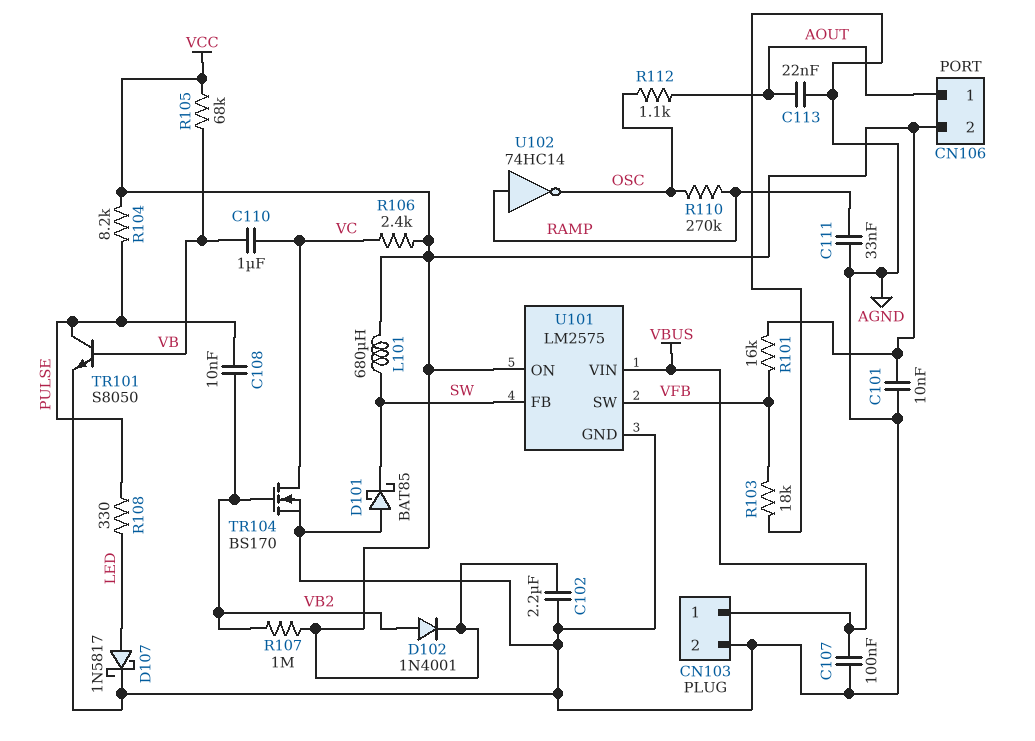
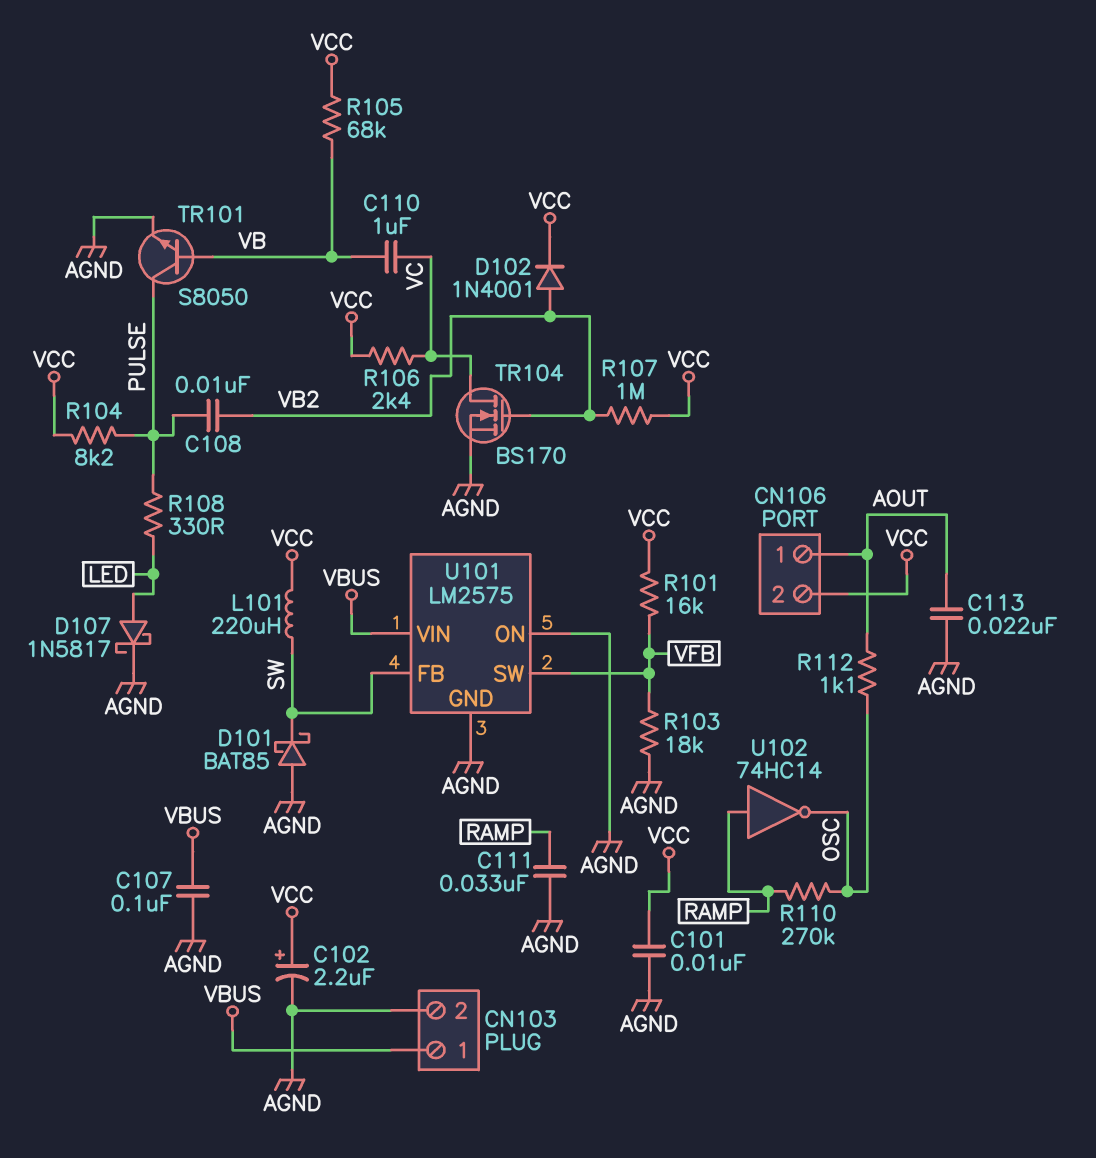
C102: 2.2uF (AGND, VCC) -> 2.2uF (plus VCC, minus AGND)
L101: 680uH (SW, VCC) -> 220uH (SW, VCC)
U101 pin ON: VCC -> AGND

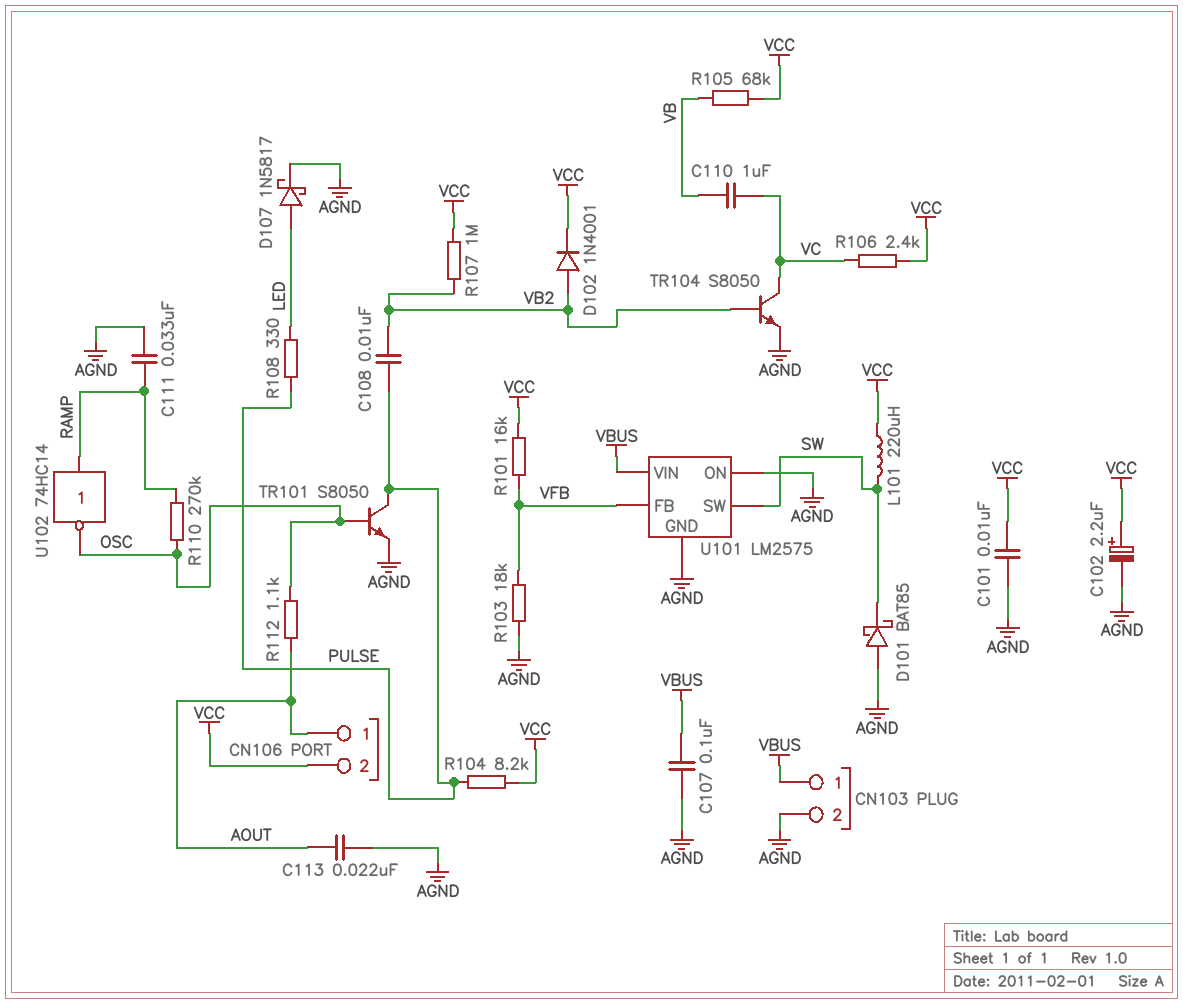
TR101: NPN S8050 (B VB, C PULSE, E AGND) -> NPN S8050 (B OSC, C PULSE, E AGND)
TR104: NMOS BS170 (G VB2, D VC, S AGND) -> NPN S8050 (B VB2, C VC, E AGND)
U101 pin FB: SW -> VFB
U101 pin SW: VFB -> SW

